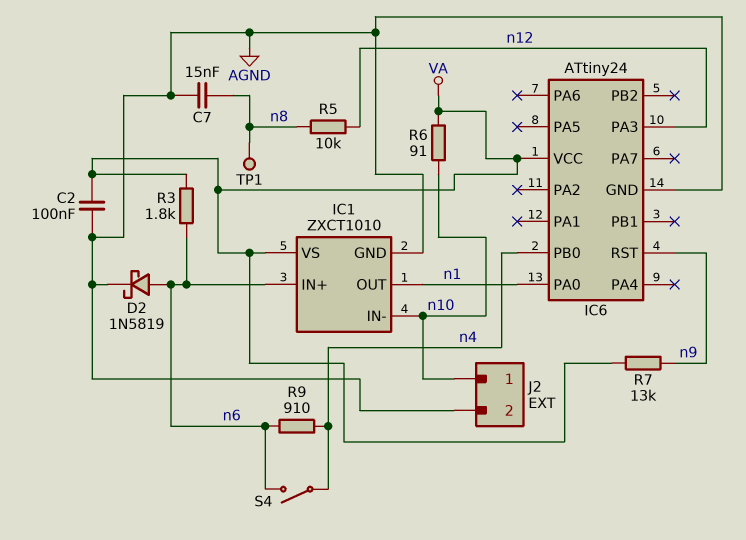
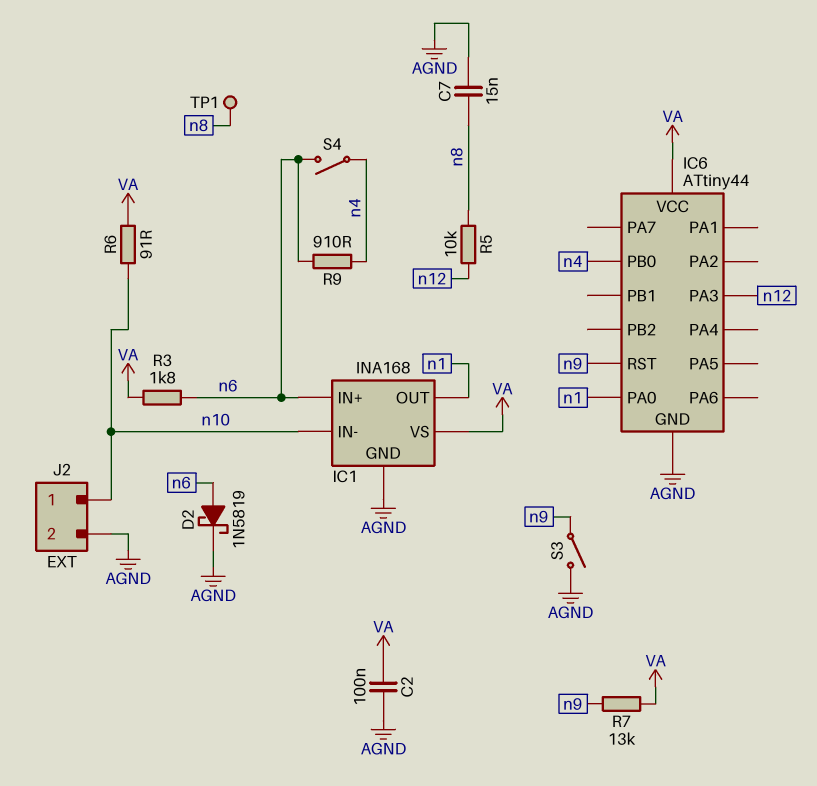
IC1: ZXCT1010 -> INA168
IC6: ATtiny24 -> ATtiny44
S3: none -> switch (AGND, n9)

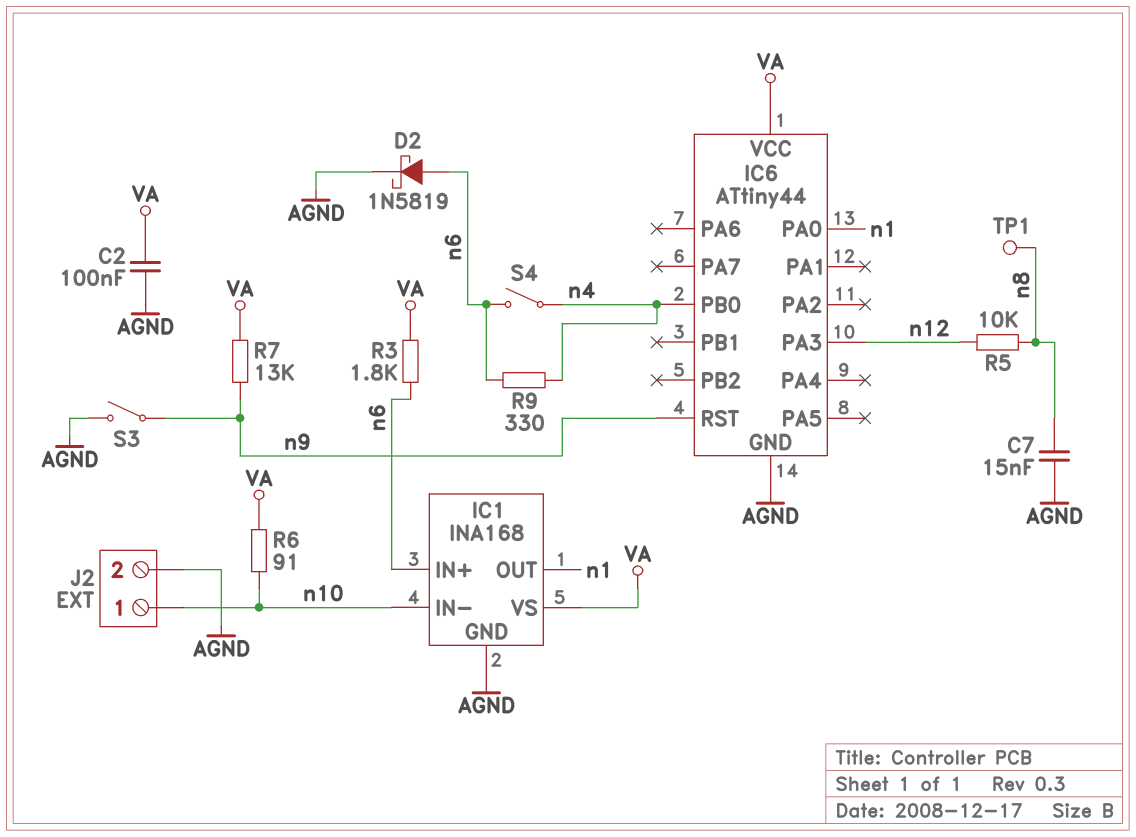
R9: 910 (n4, n6) -> 330 (n4, n6)

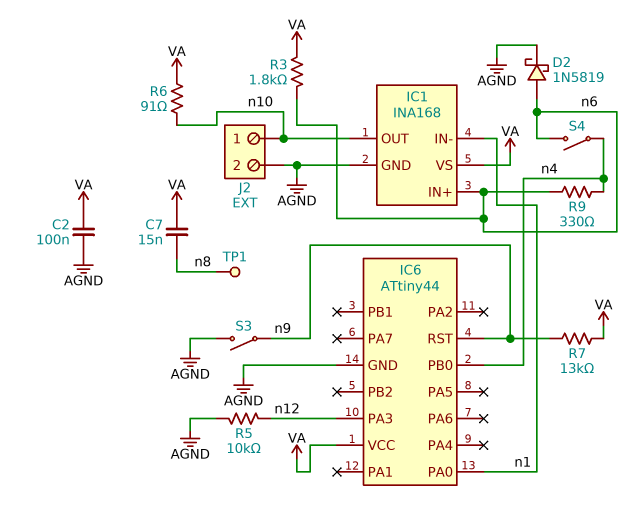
C7: 15nF (AGND, n8) -> 15nF (VA, n8)
IC1 pin IN-: n10 -> n1
IC1 pin OUT: n1 -> n10
R5: 10k (n8, n12) -> 10k (AGND, n12)

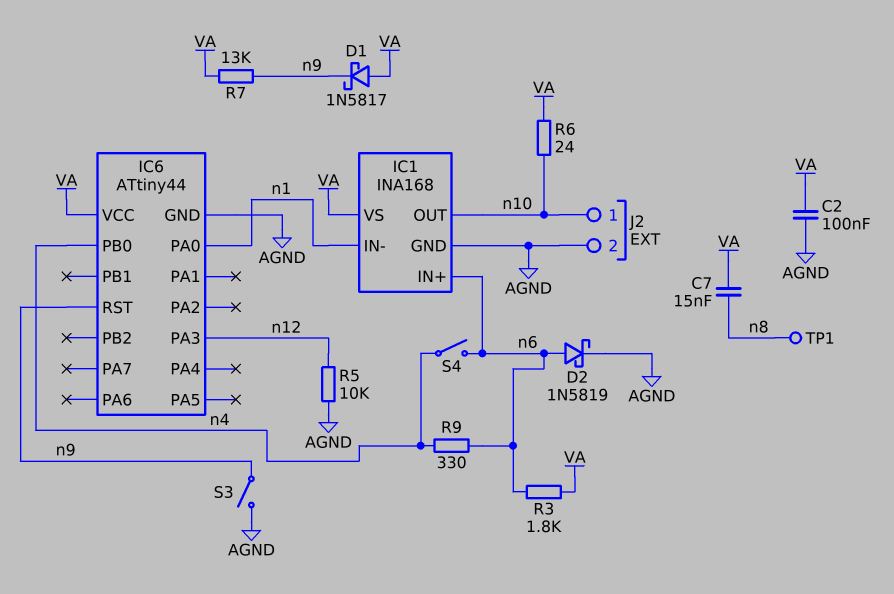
D1: none -> schottky 1N5817 (A VA, K n9)
R6: 91 (VA, n10) -> 24 (VA, n10)

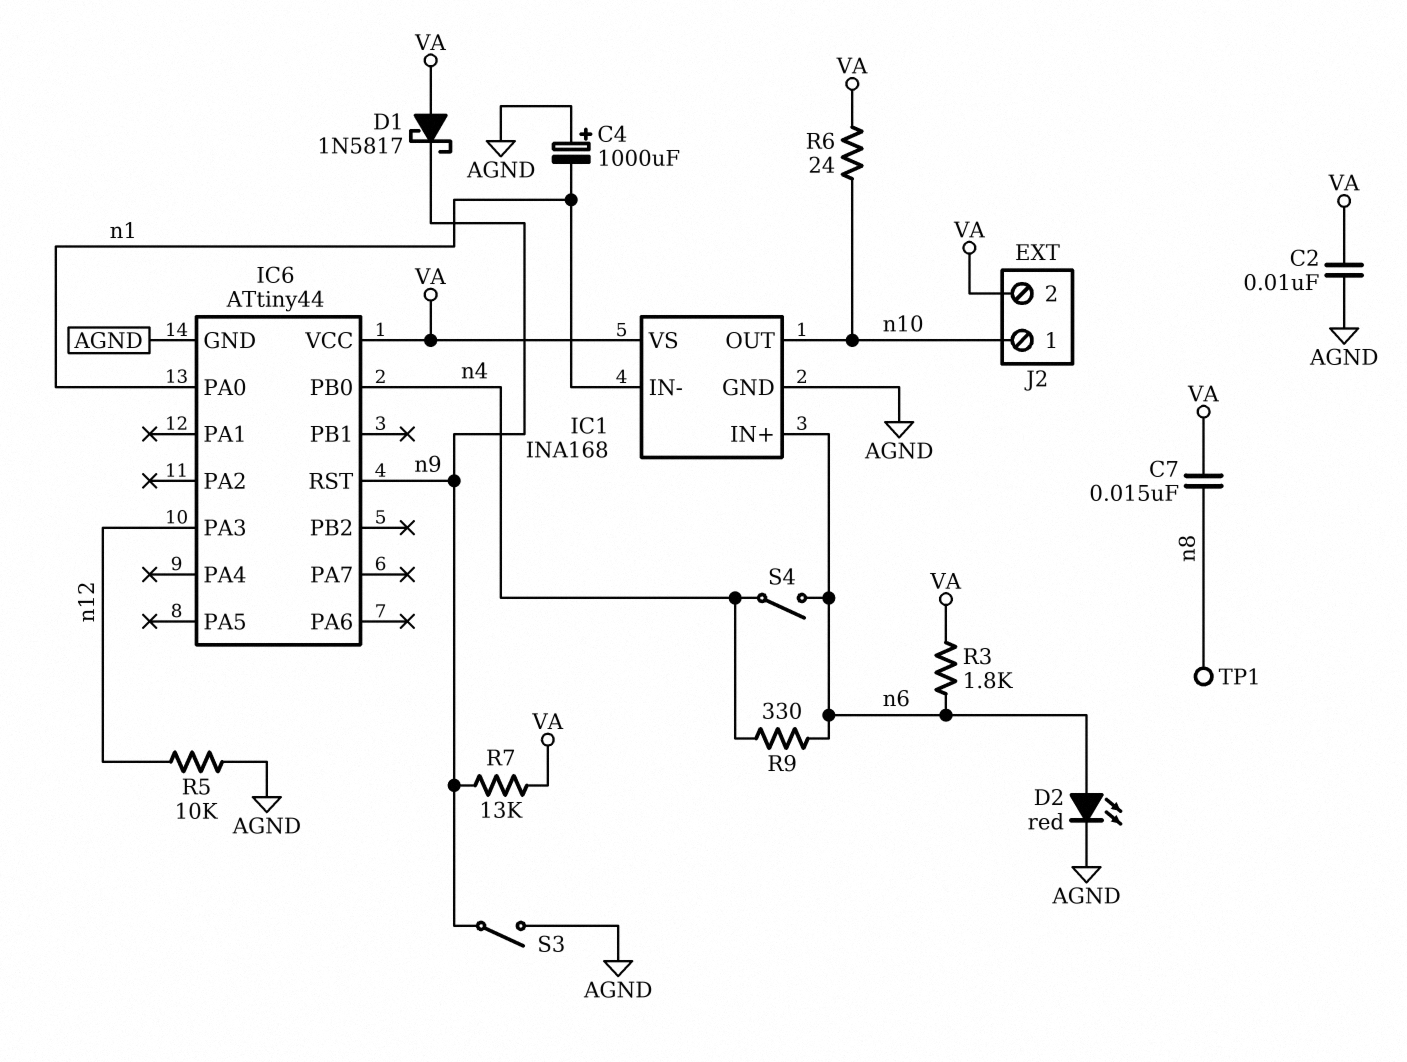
C2: 100nF (AGND, VA) -> 10nF (AGND, VA)
C4: none -> 1000uF (plus AGND, minus n1)
D2: schottky 1N5819 (A n6, K AGND) -> LED red (A n6, K AGND)
J2 pin 2: AGND -> VA

